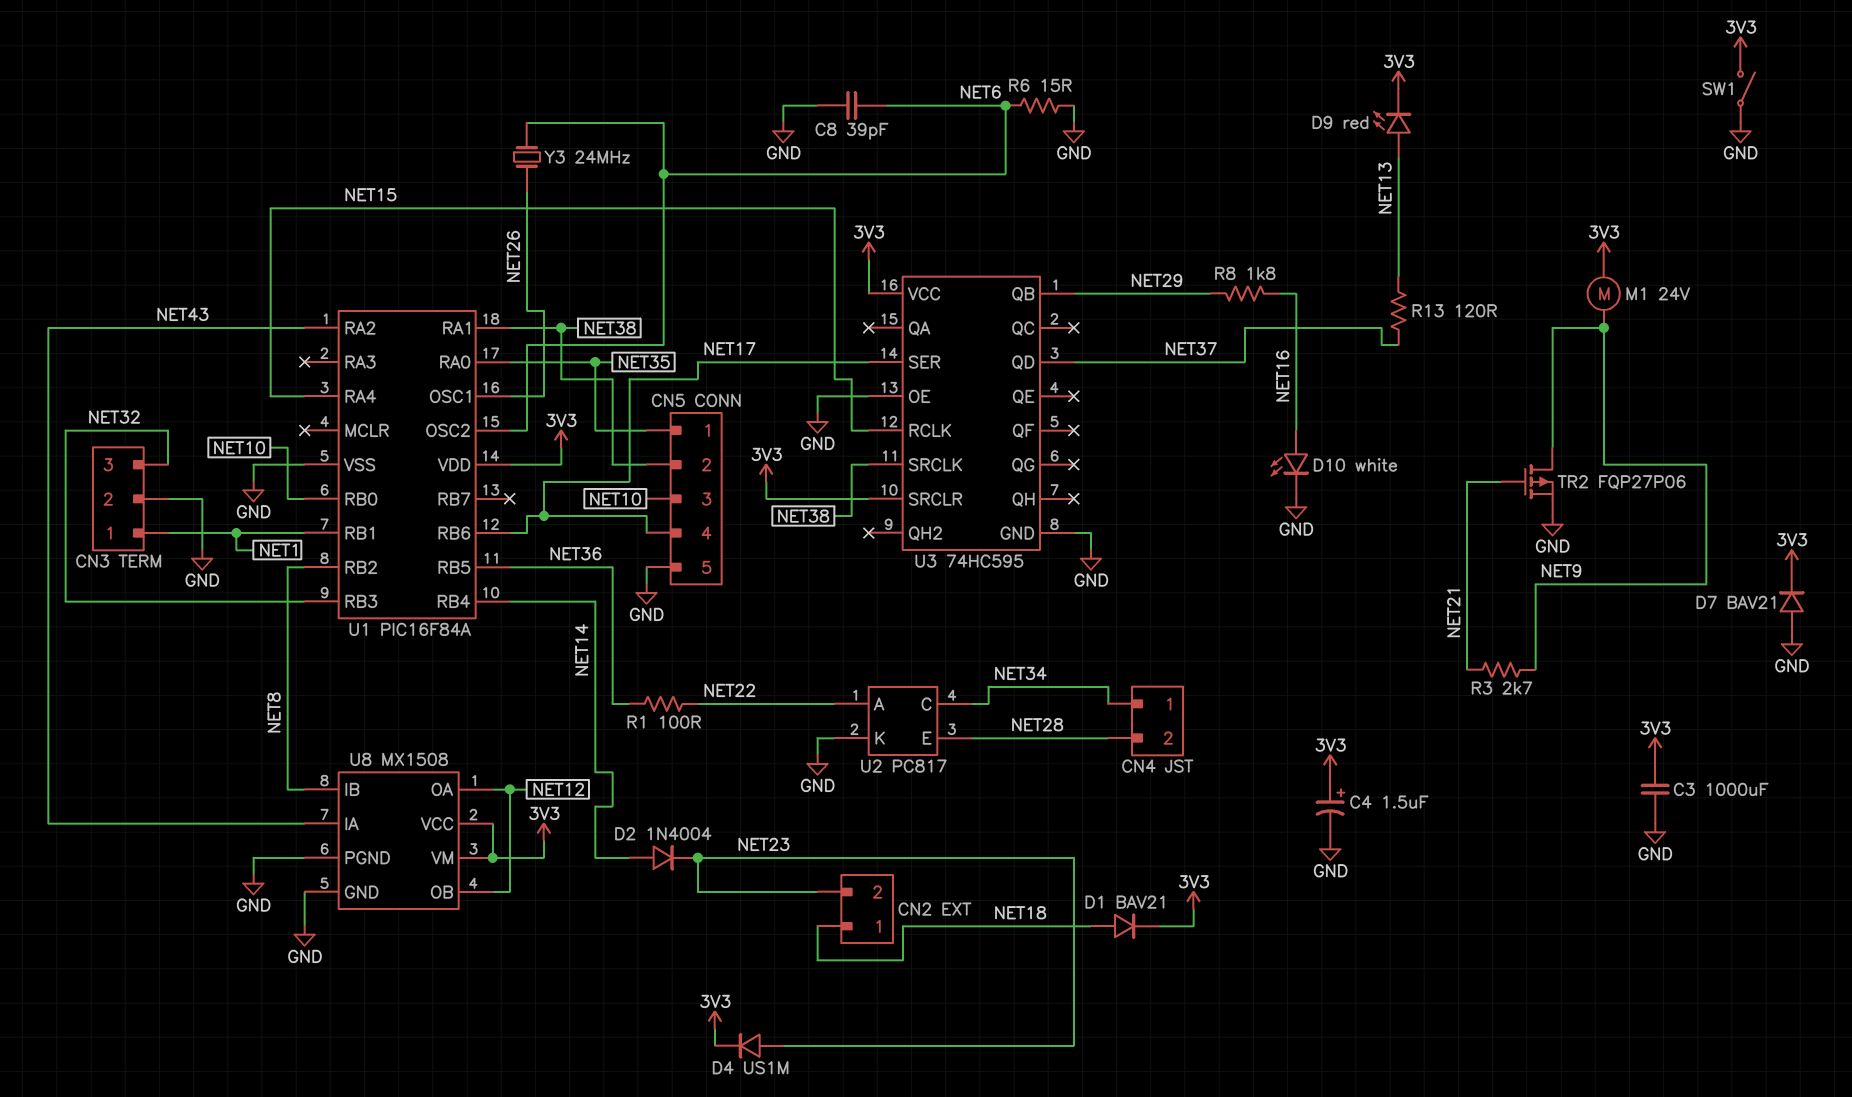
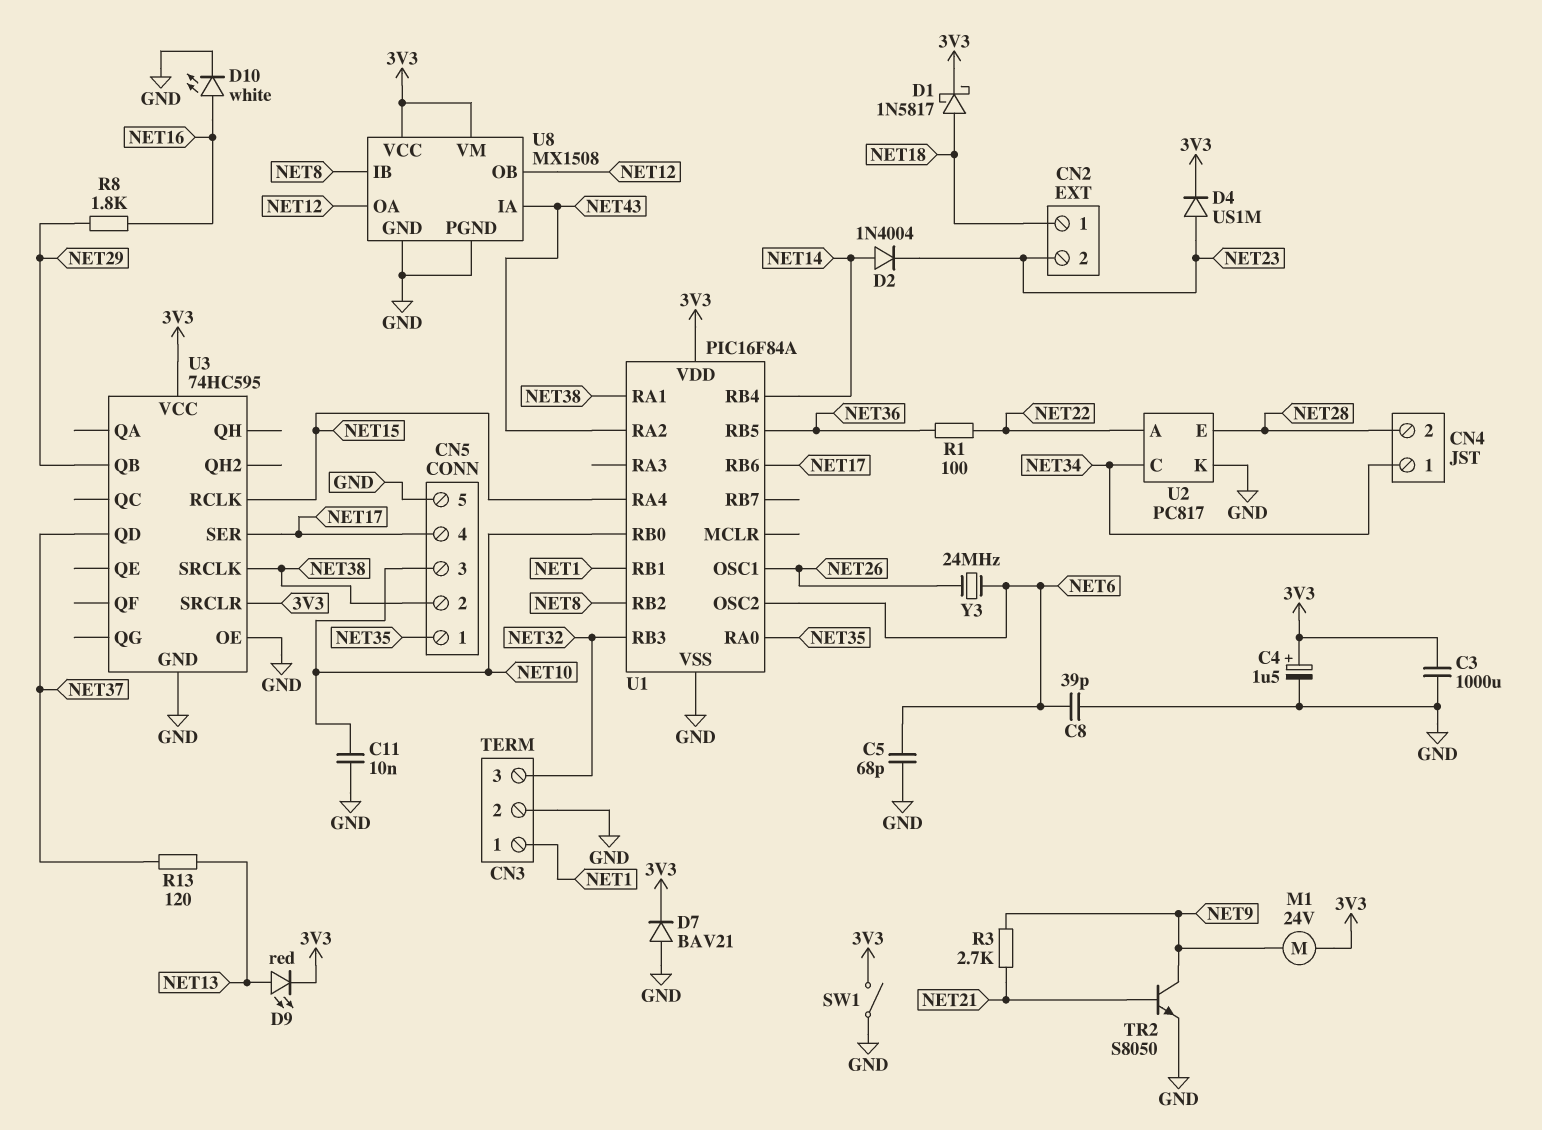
C5: none -> 68pF (GND, NET6)
C11: none -> 10nF (GND, NET10)
D1: diode BAV21 (A NET18, K 3V3) -> schottky 1N5817 (A NET18, K 3V3)
R6: 15 (GND, NET6) -> none
TR2: PMOS FQP27P06 (G NET21, D NET9, S GND) -> NPN S8050 (B NET21, C NET9, E GND)

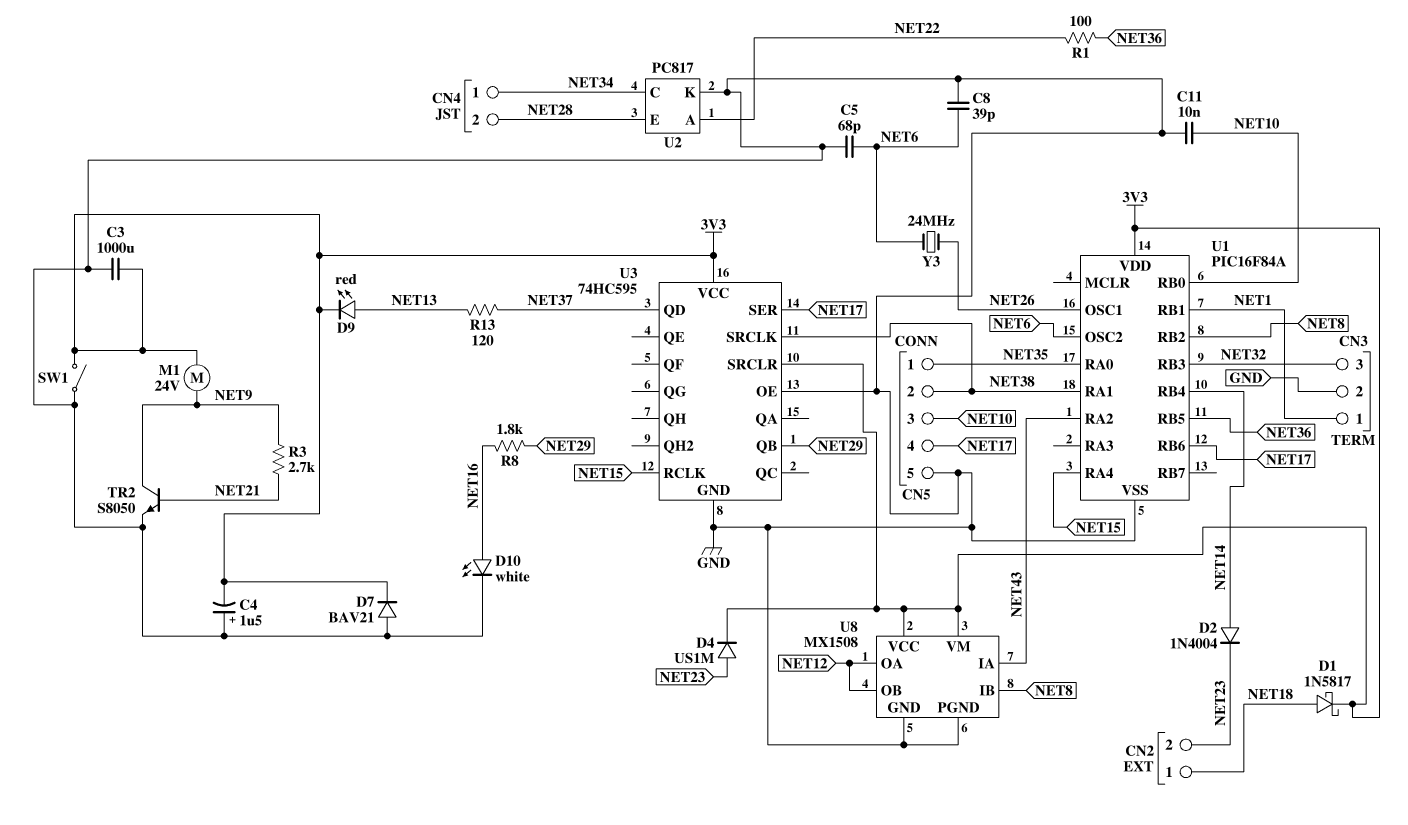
C4: 1.5uF (plus 3V3, minus GND) -> 1.5uF (plus GND, minus 3V3)

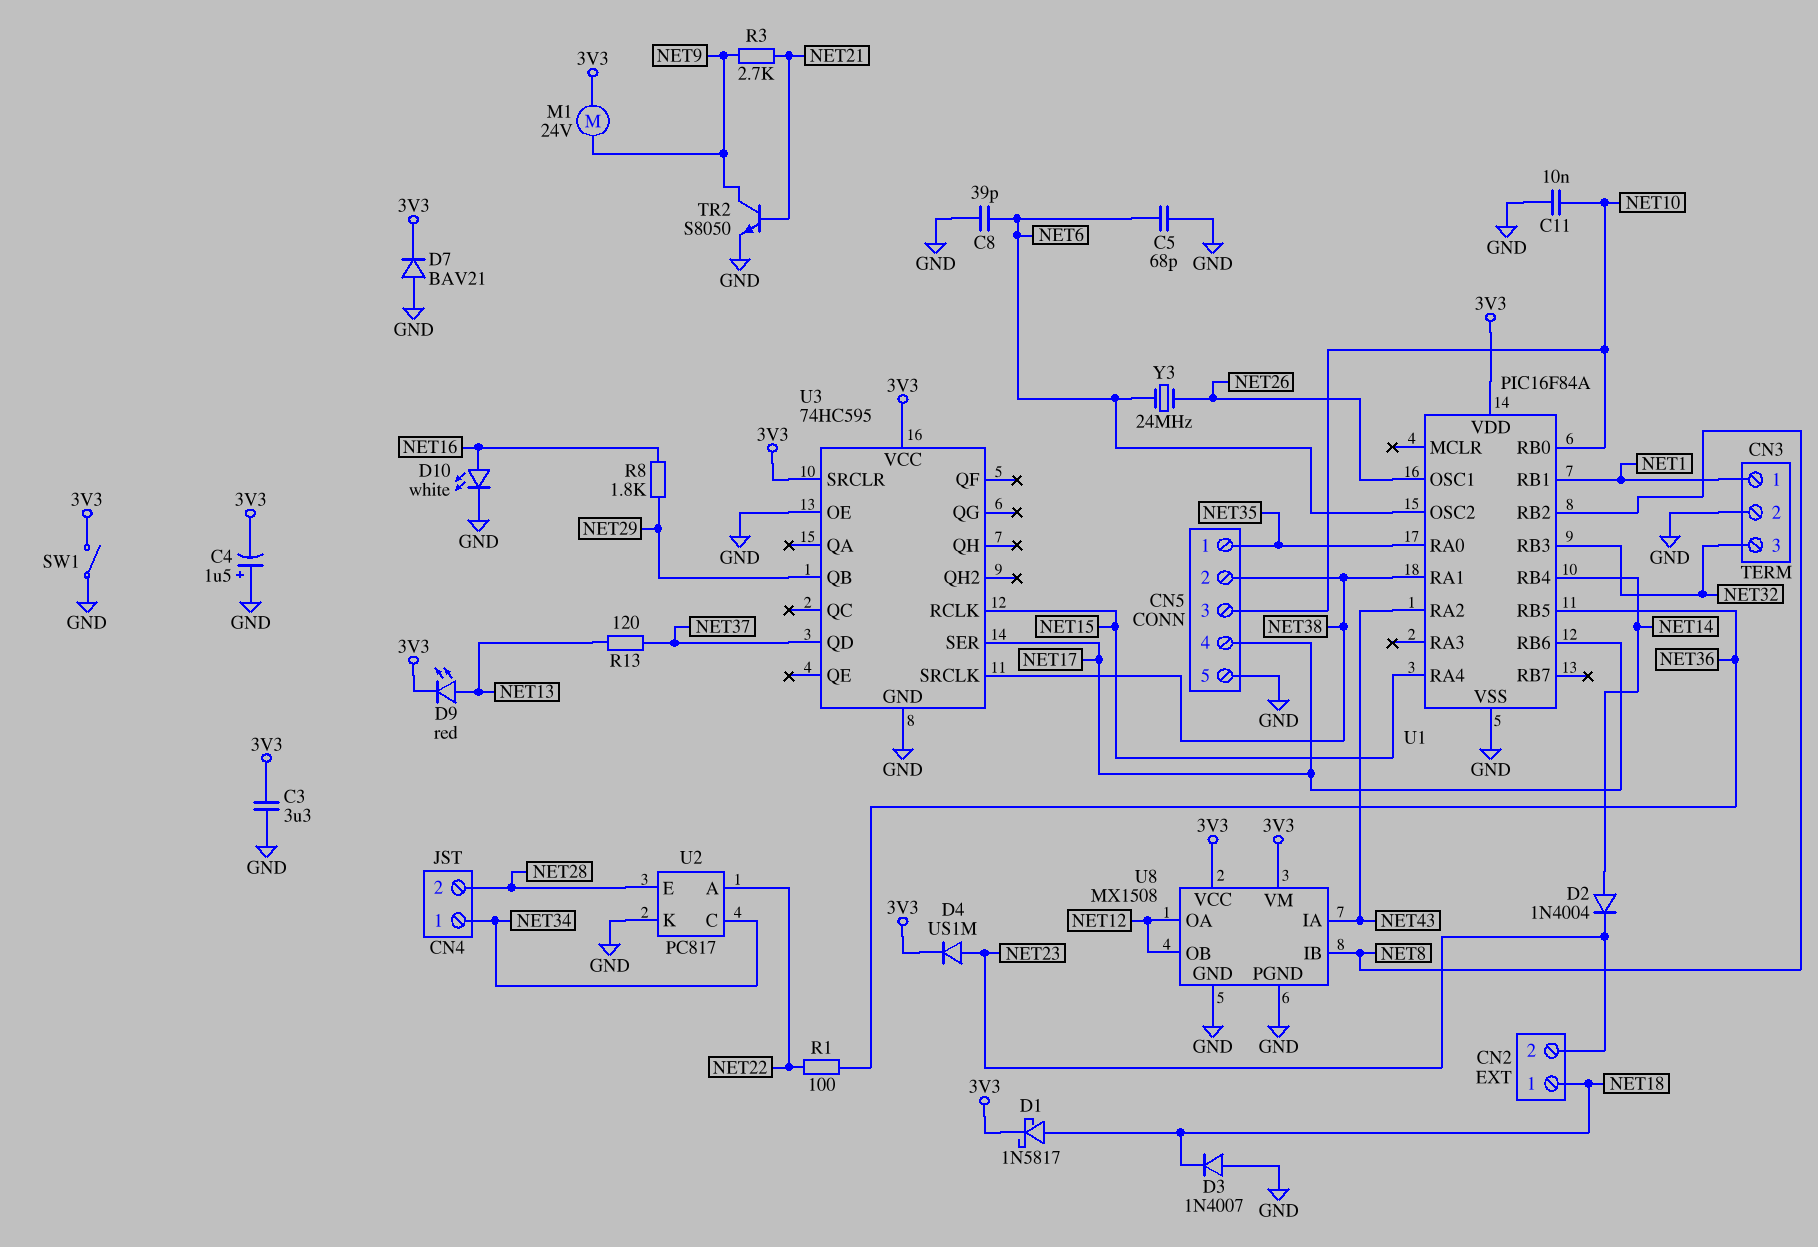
C3: 1000uF (3V3, GND) -> 3.3uF (3V3, GND)
D3: none -> diode 1N4007 (A GND, K NET18)

